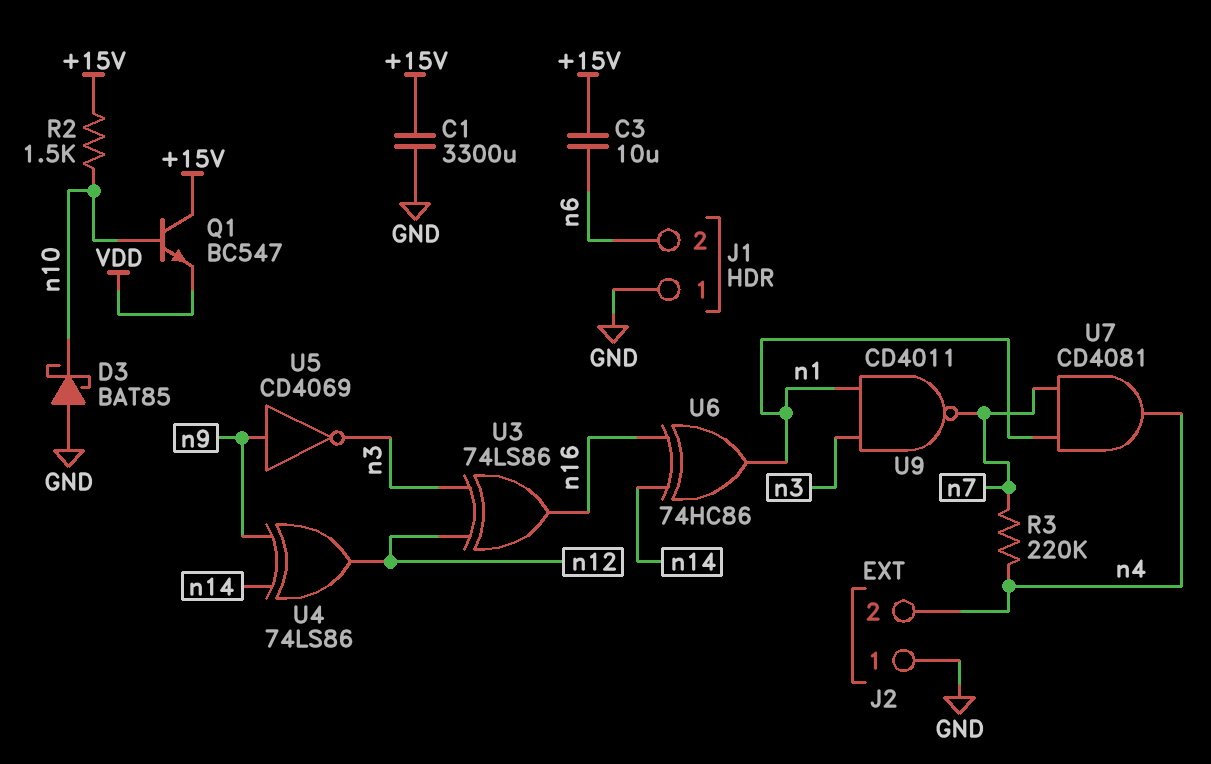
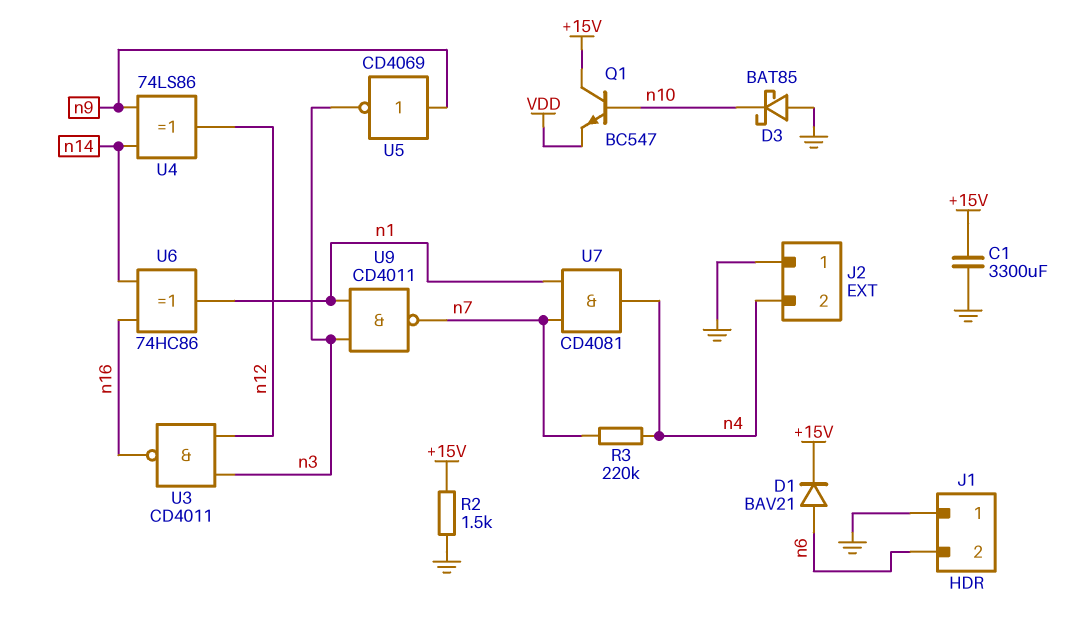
C3: 10uF (+15V, n6) -> none
D1: none -> diode BAV21 (A n6, K +15V)
R2: 1.5k (+15V, n10) -> 1.5k (+15V, GND)
U3: XOR 74LS86 (in n3, in n12, out n16) -> NAND CD4011 (in n3, in n12, out n16)

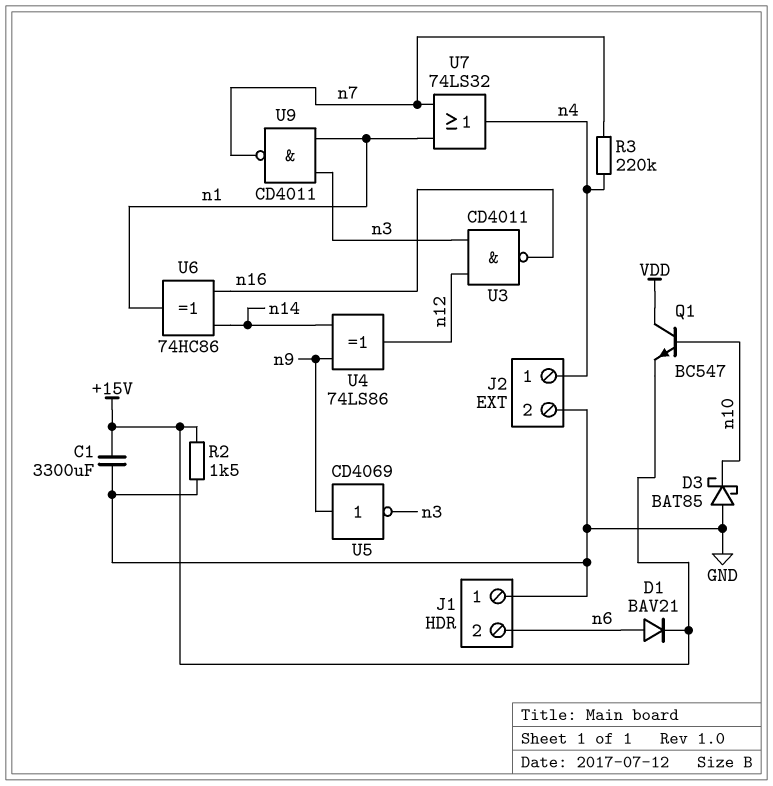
J2 pin 1: GND -> n4
J2 pin 2: n4 -> GND
Q1: NPN BC547 (B n10, C +15V, E VDD) -> NPN BC547 (B n10, C VDD, E +15V)
U7: AND CD4081 (in n1, in n7, out n4) -> OR 74LS32 (in n1, in n7, out n4)

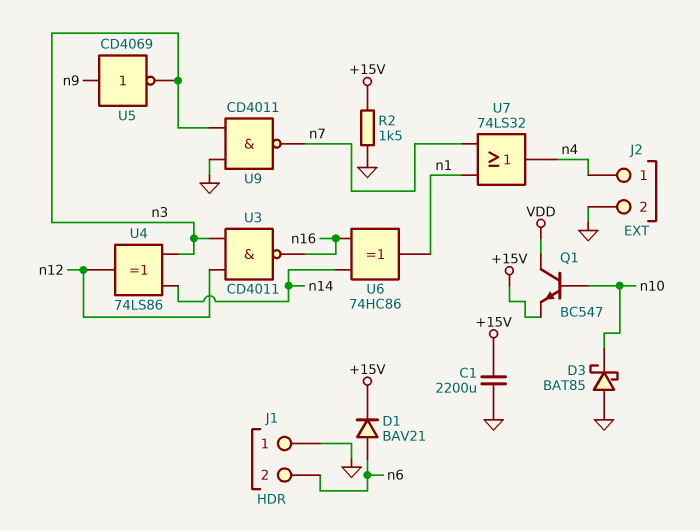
C1: 3300uF (+15V, GND) -> 2200uF (+15V, GND)
R3: 220k (n4, n7) -> none
U4: XOR 74LS86 (in n9, in n14, out n12) -> XOR 74LS86 (in n3, in n14, out n12)
U9: NAND CD4011 (in n1, in n3, out n7) -> NAND CD4011 (in GND, in n3, out n7)

